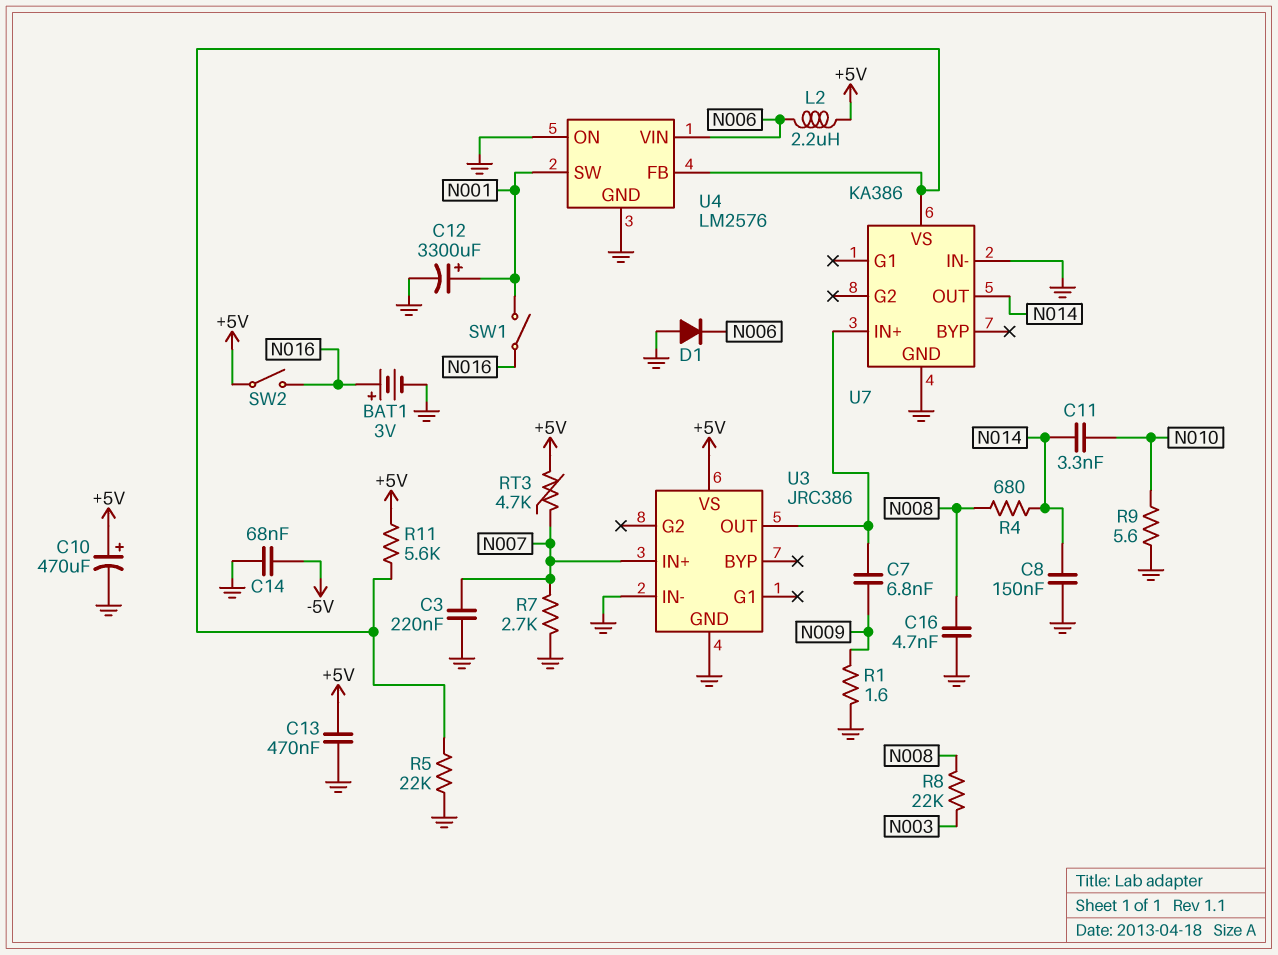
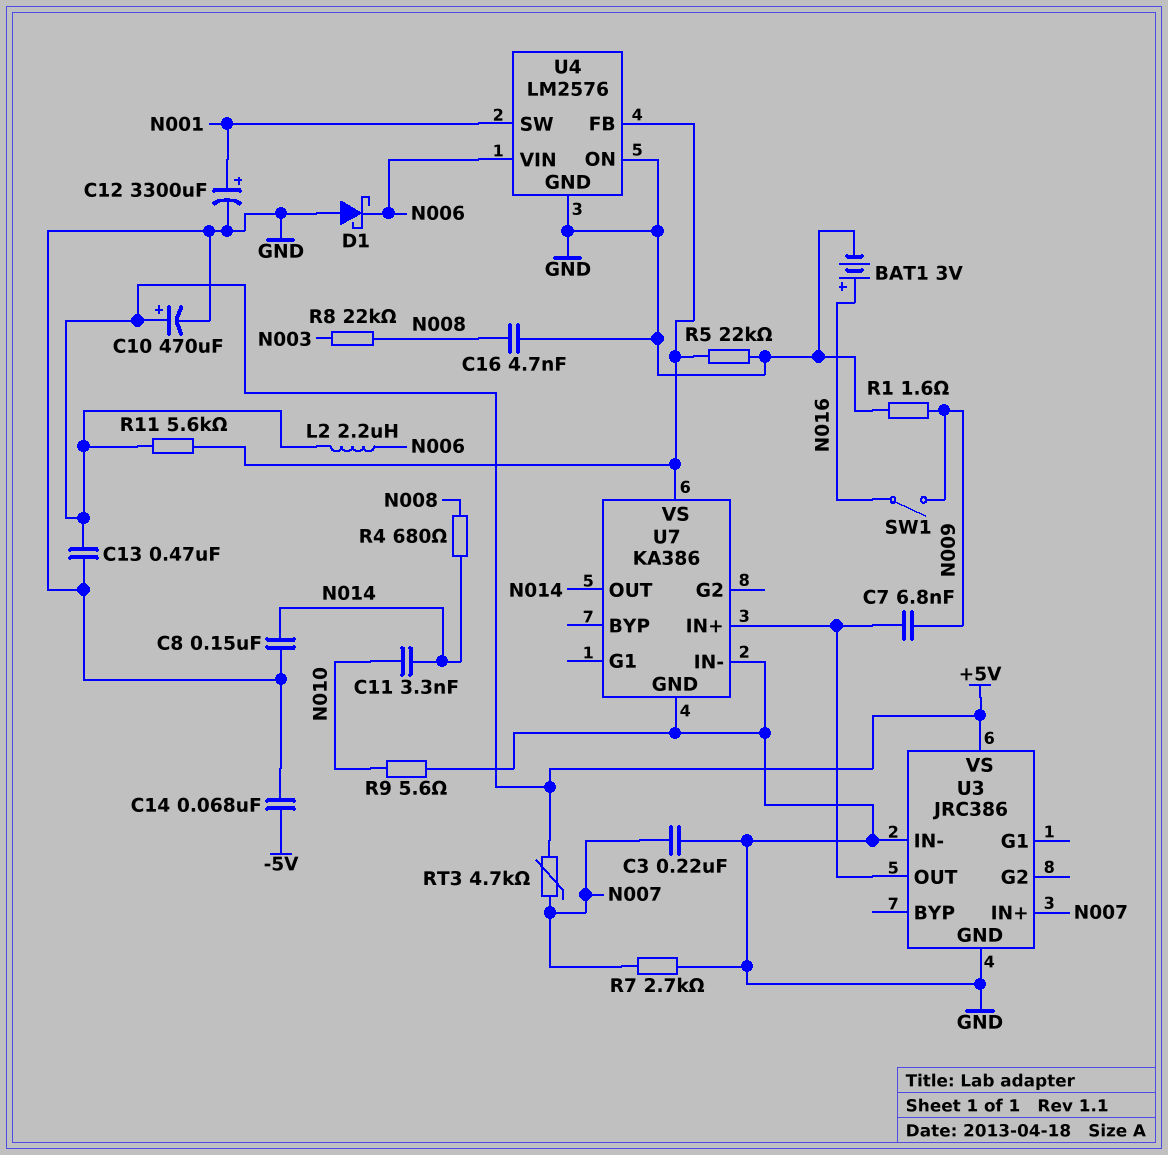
D1: diode (A GND, K N006) -> schottky (A GND, K N006)
SW1: switch (N001, N016) -> switch (N009, N016)
SW2: switch (+5V, N016) -> none

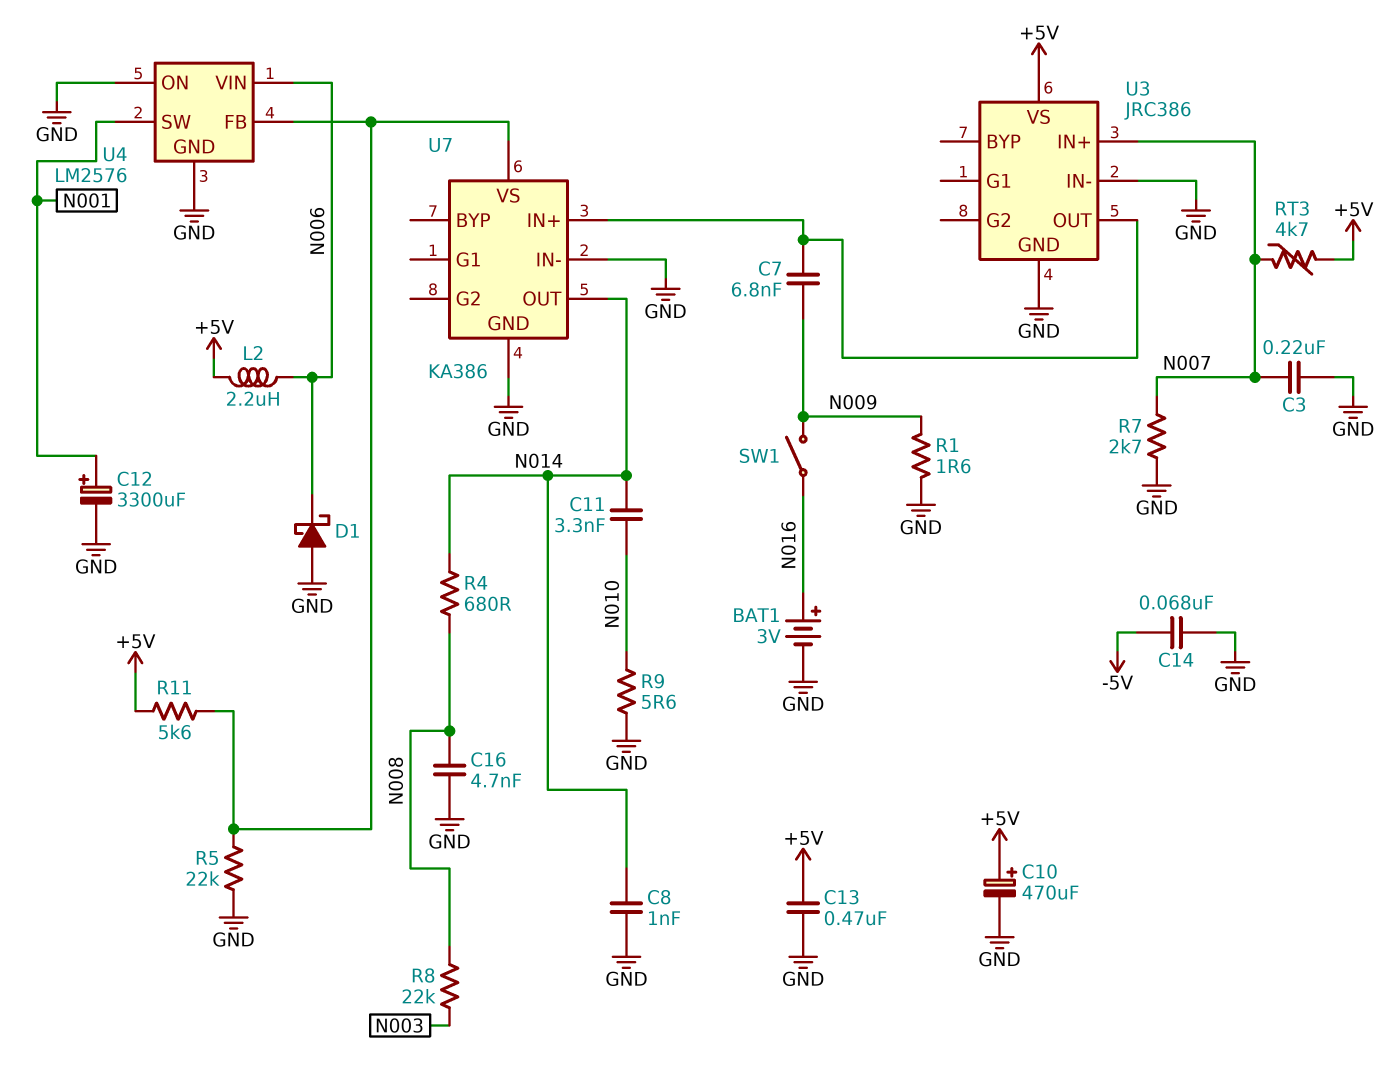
C8: 150nF (GND, N014) -> 1nF (GND, N014)

